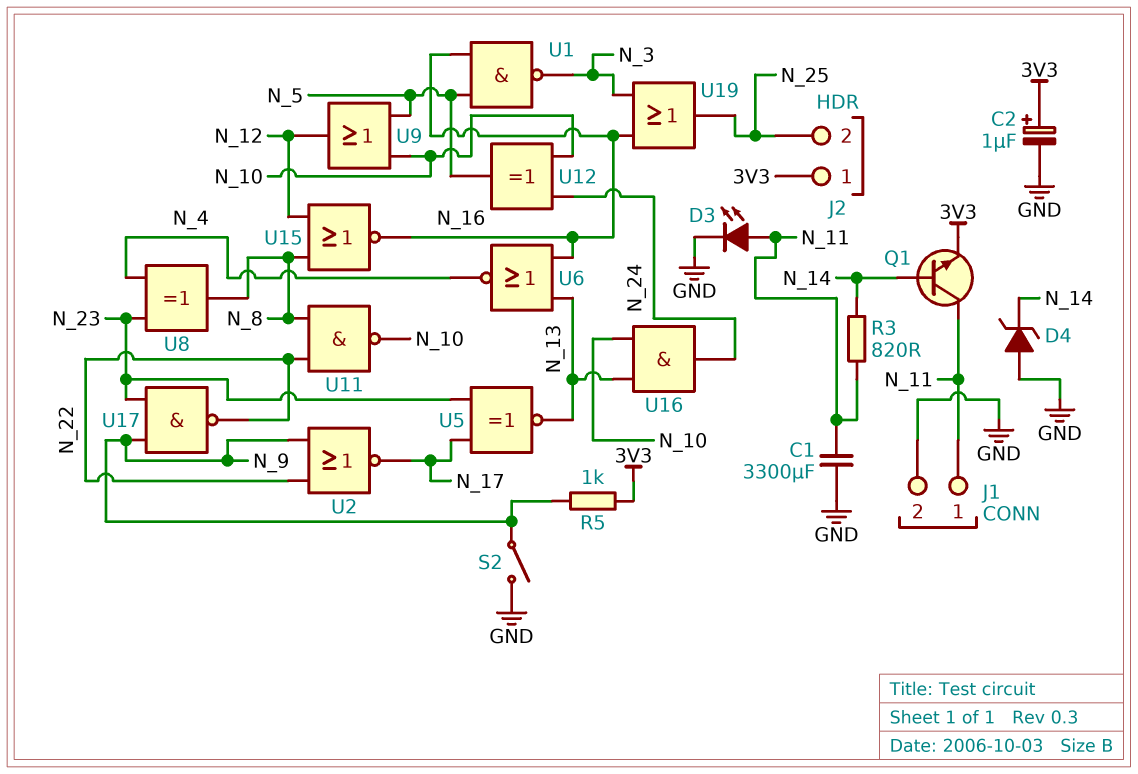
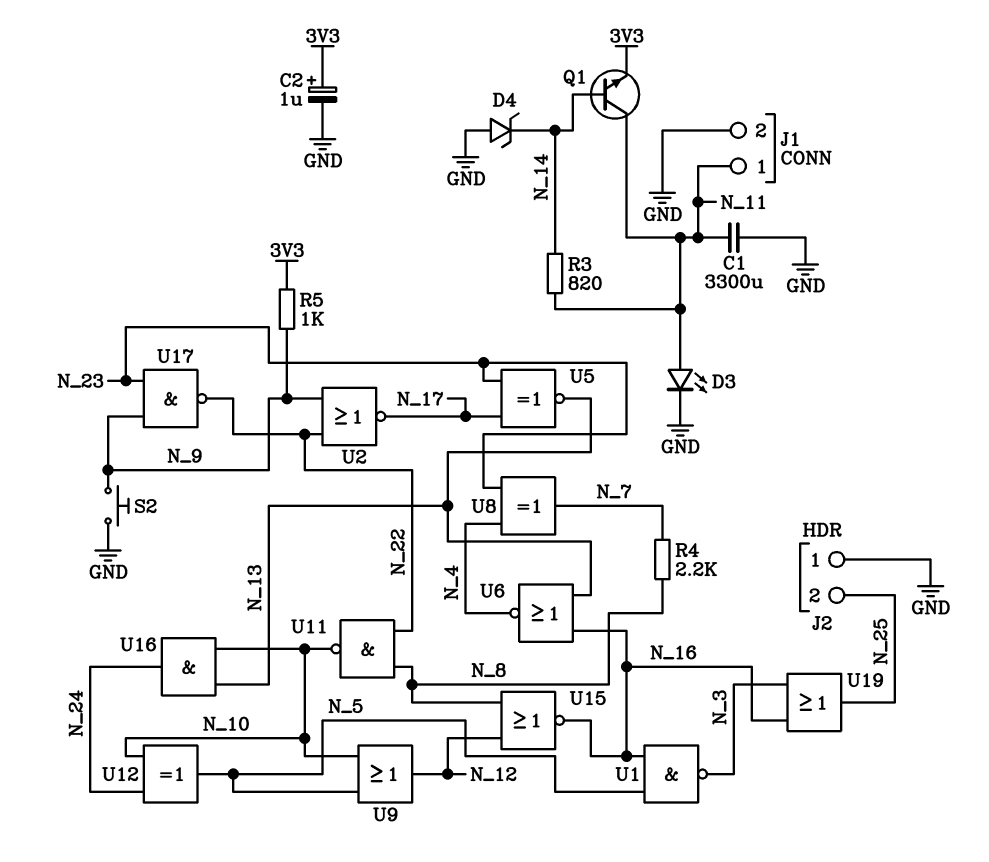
J2 pin 1: 3V3 -> GND
R4: none -> 2.2k (N_7, N_8)
S2: switch (GND, N_9) -> button (GND, N_9)
U8: XOR (in N_4, in N_23, out N_8) -> XOR (in N_4, in N_23, out N_7)

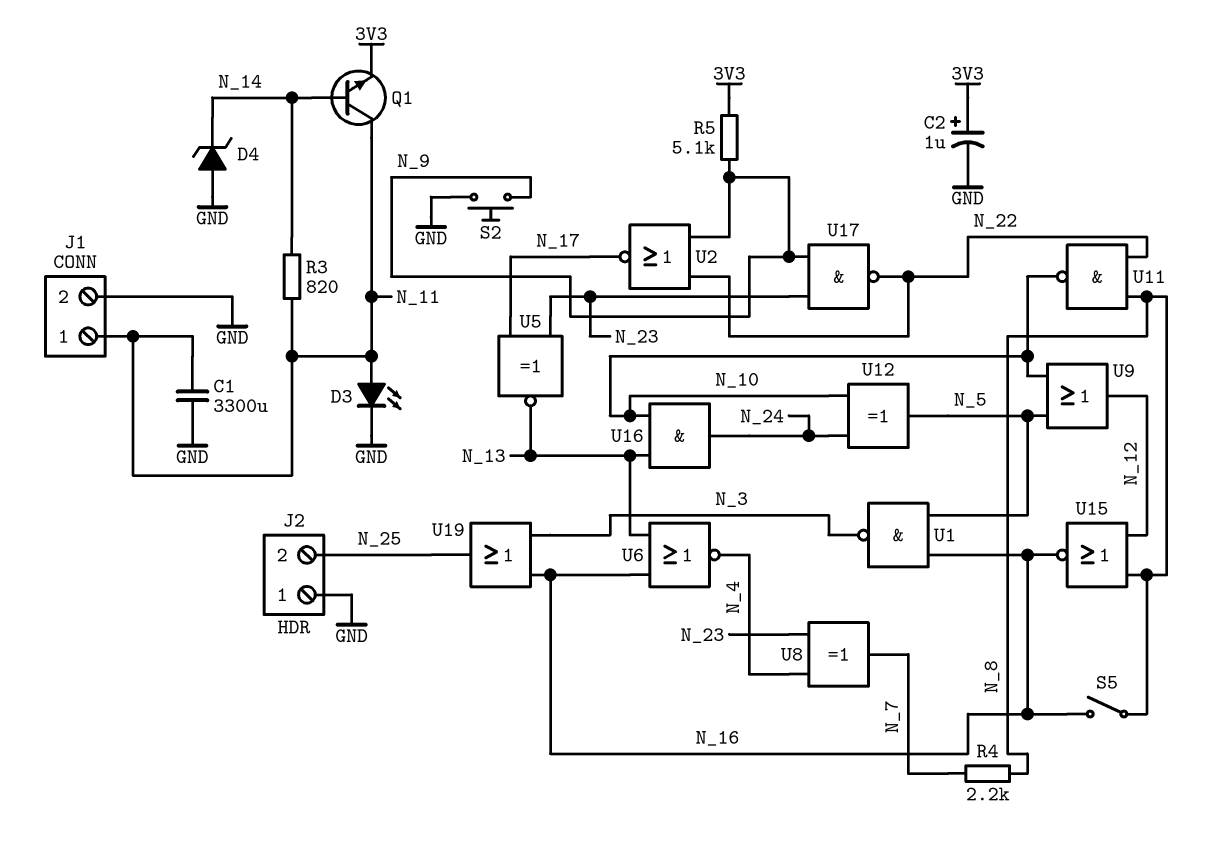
R5: 1k (3V3, N_9) -> 5.1k (3V3, N_9)
S5: none -> switch (N_8, N_16)

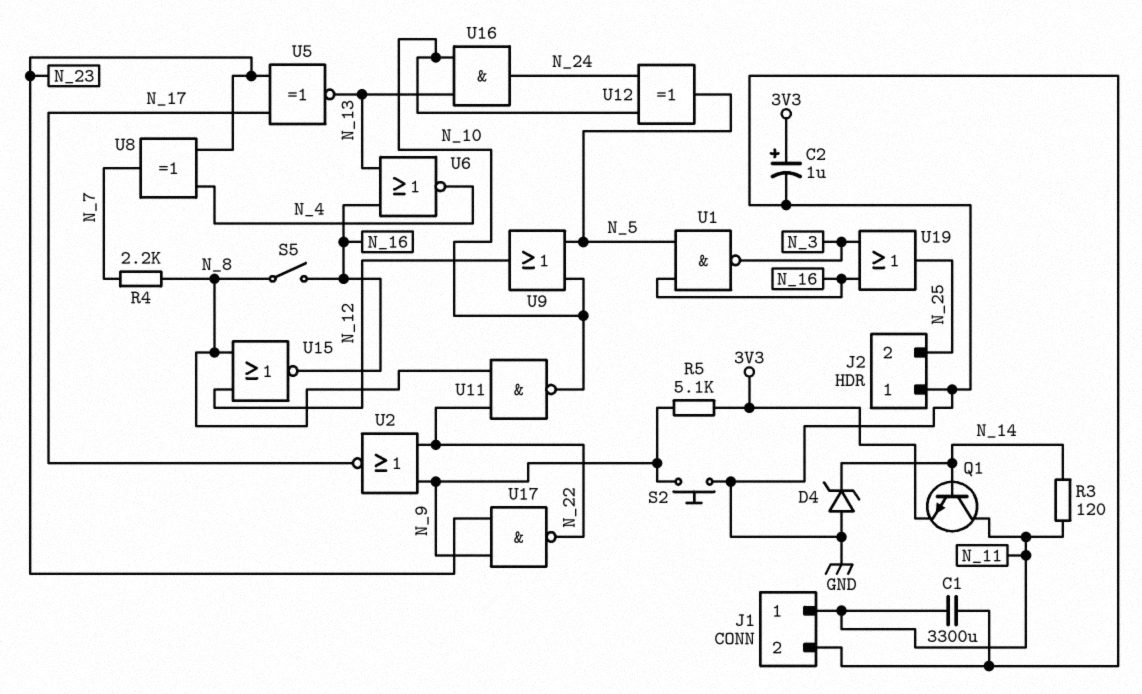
D3: LED (A N_11, K GND) -> none
R3: 820 (N_11, N_14) -> 120 (N_11, N_14)

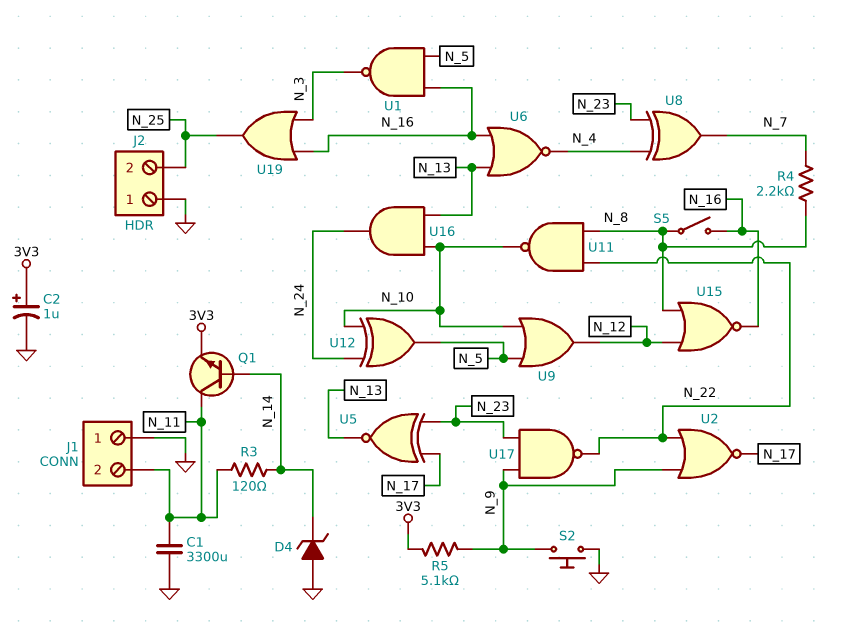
J1 pin 1: N_11 -> GND
J1 pin 2: GND -> N_11

